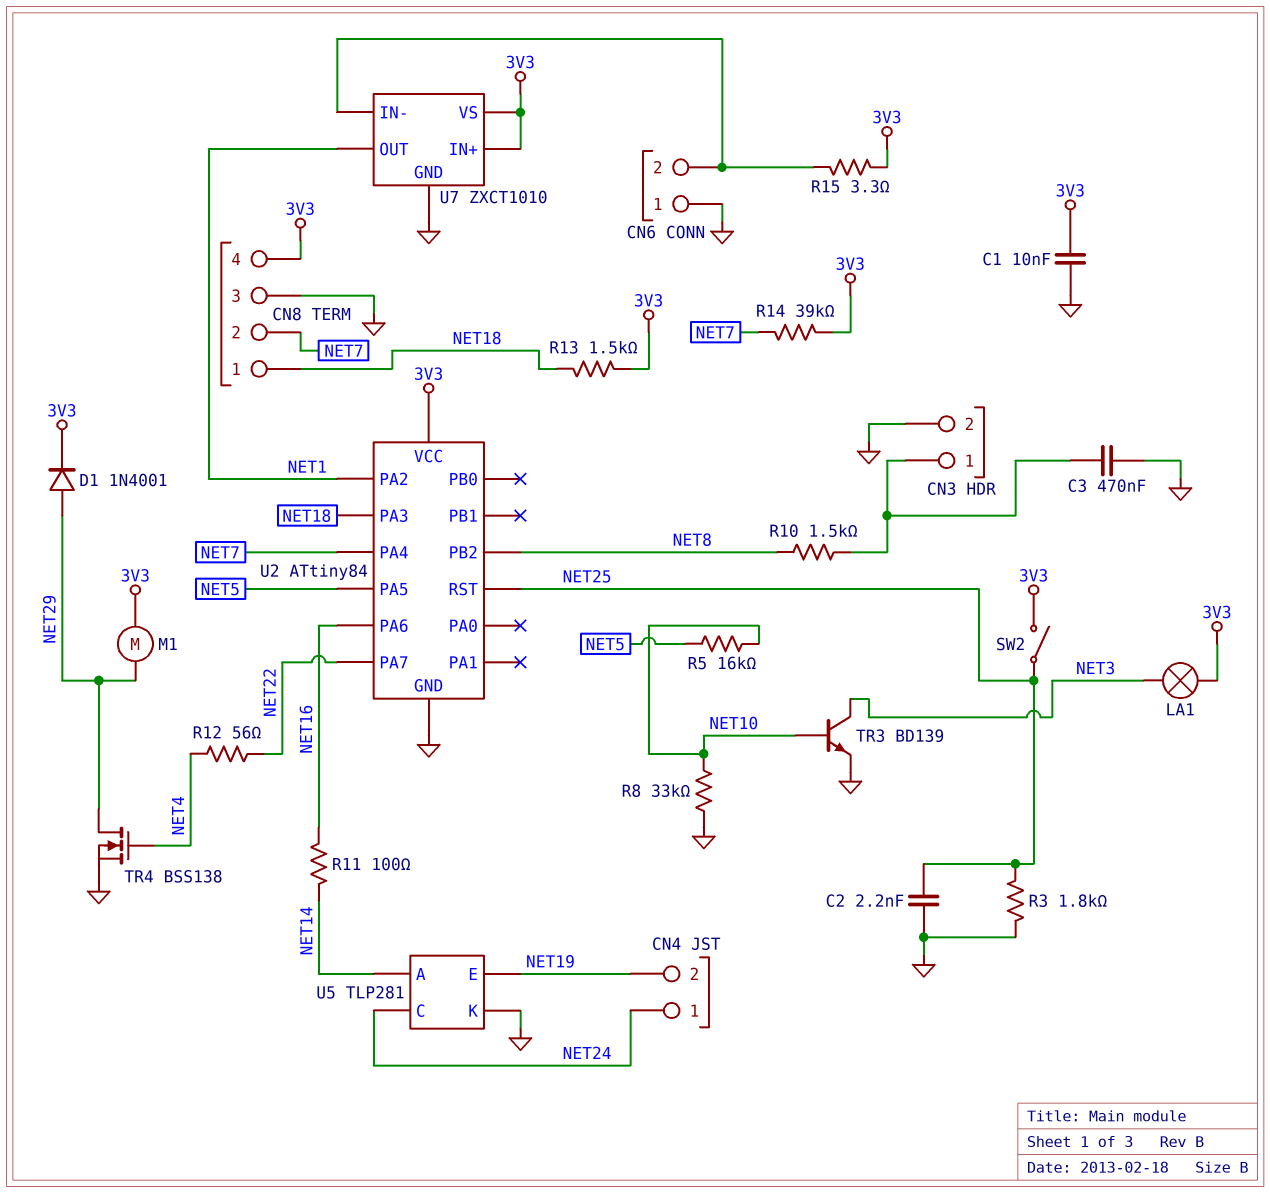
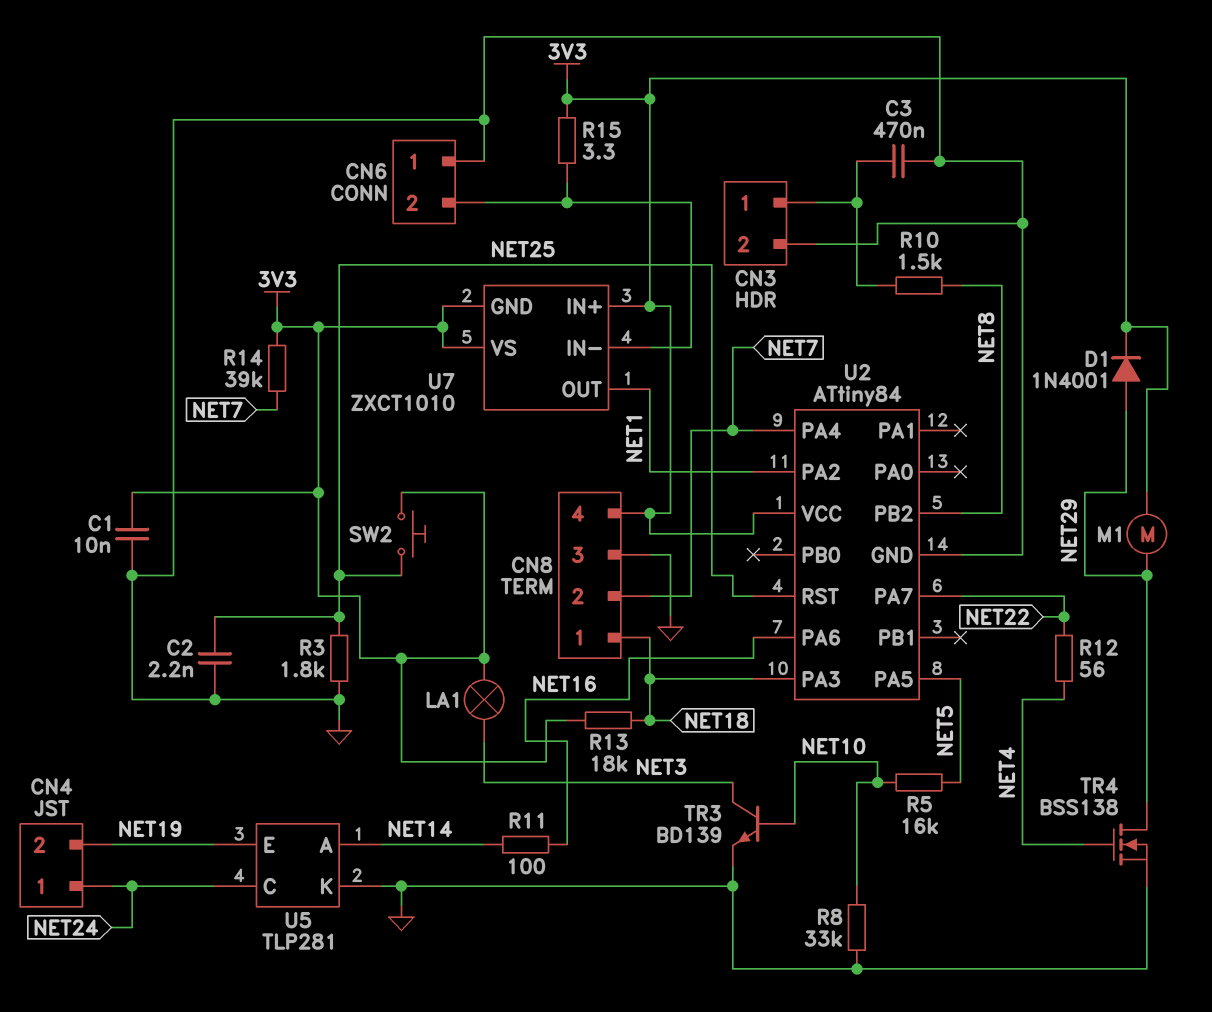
R13: 1.5k (3V3, NET18) -> 18k (3V3, NET18)
SW2: switch (3V3, NET25) -> button (3V3, NET25)
U7 pin GND: GND -> 3V3

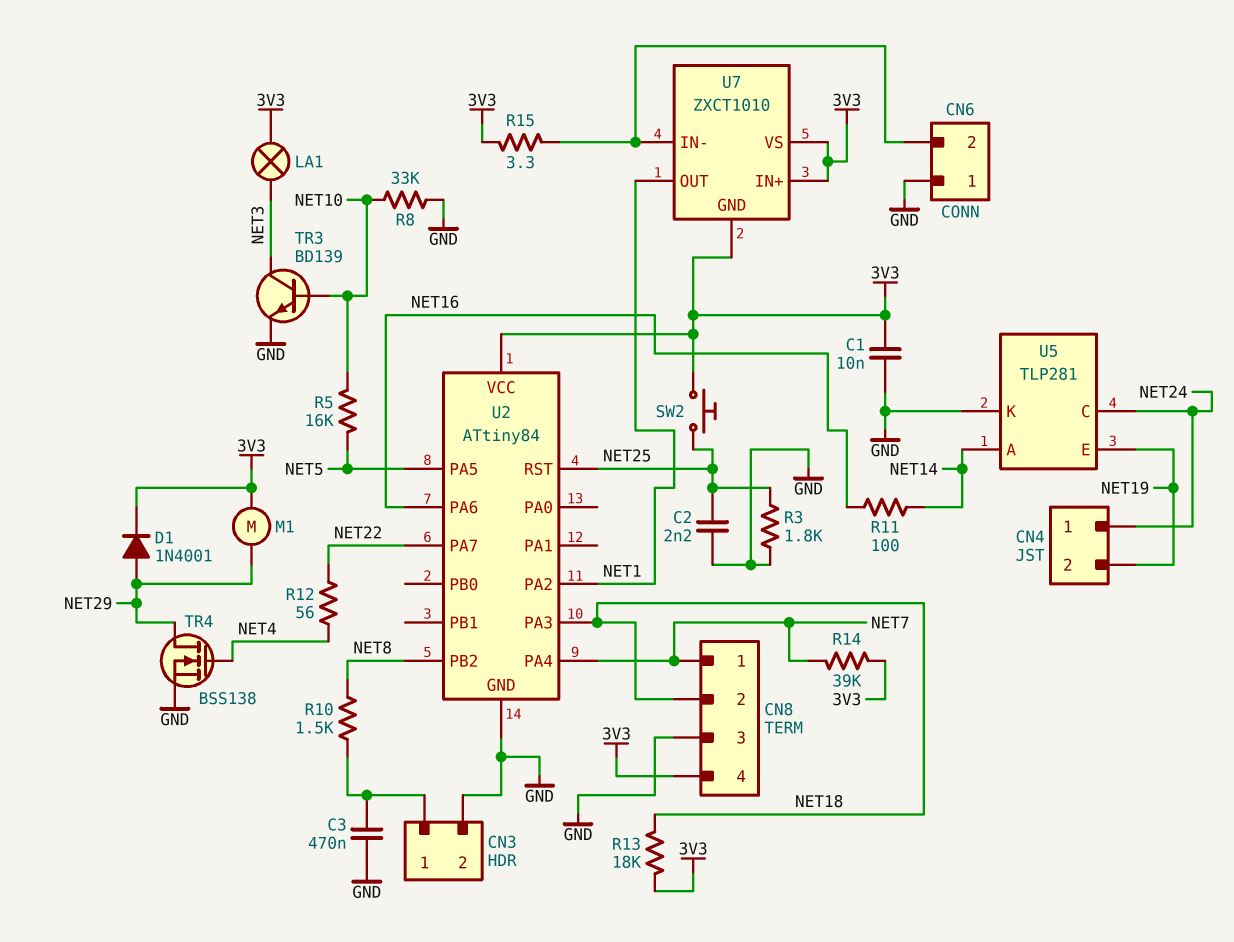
CN8 pin 1: NET18 -> NET7
CN8 pin 2: NET7 -> NET18

